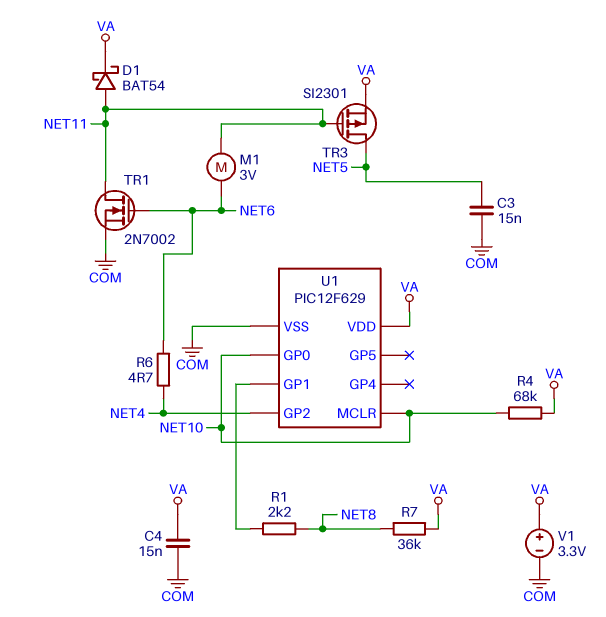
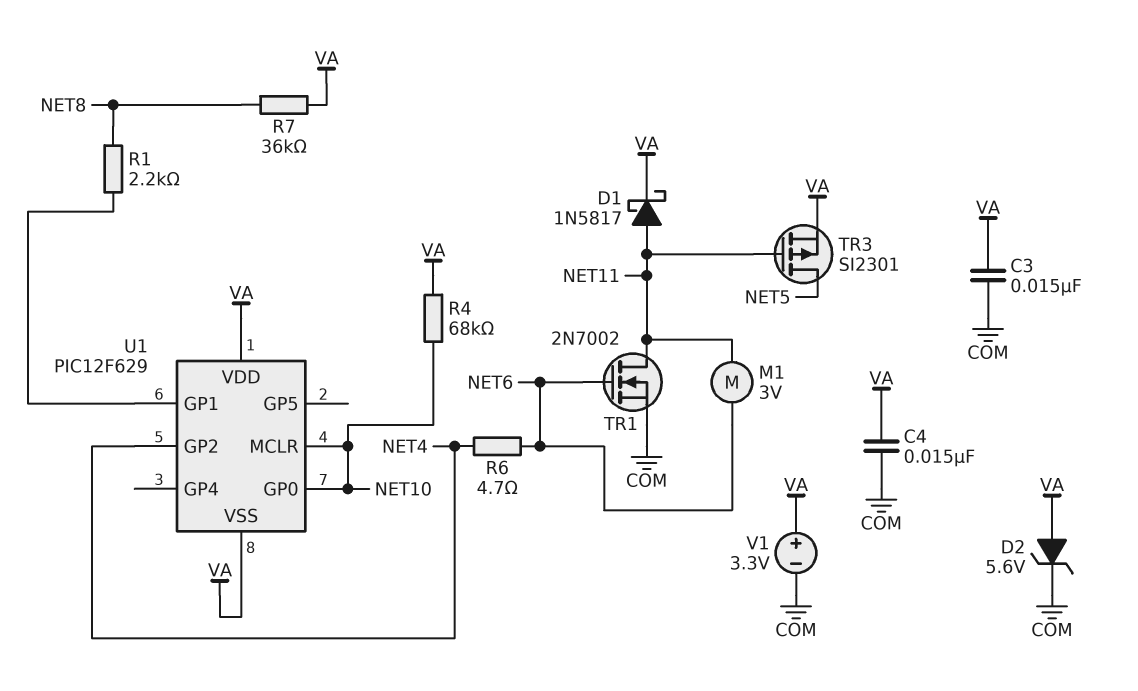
C3: 15nF (COM, NET5) -> 15nF (COM, VA)
D1: schottky BAT54 (A NET11, K VA) -> schottky 1N5817 (A NET11, K VA)
D2: none -> zener 5.6V (A VA, K COM)
U1 pin VSS: COM -> VA

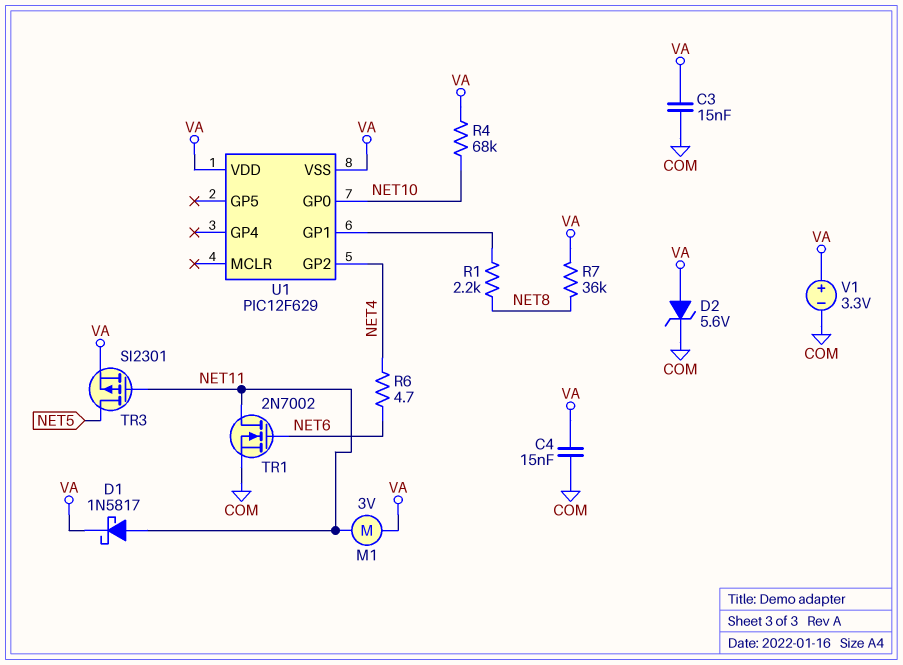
M1: motor 3V (NET6, NET11) -> motor 3V (NET11, VA)
U1 pin MCLR: NET10 -> none

